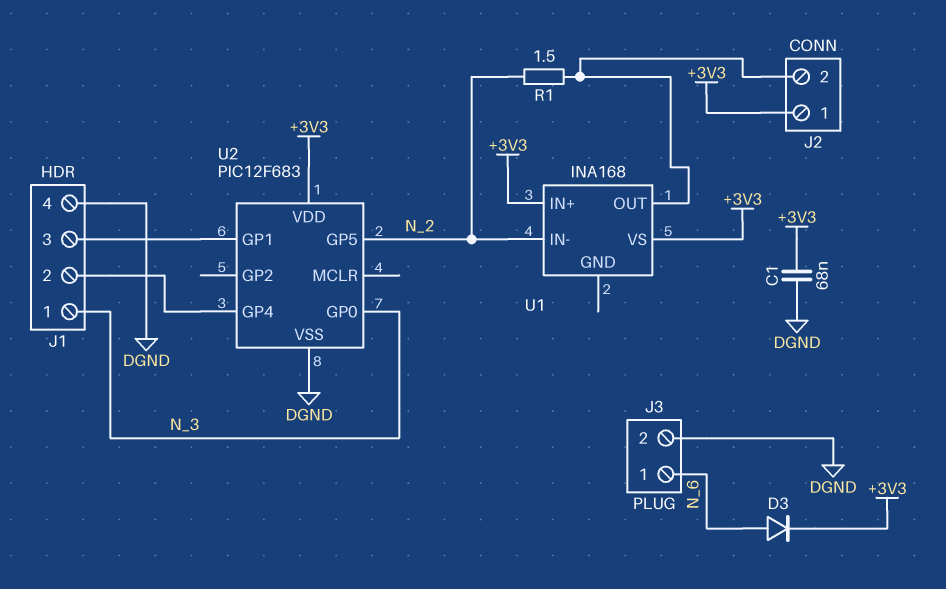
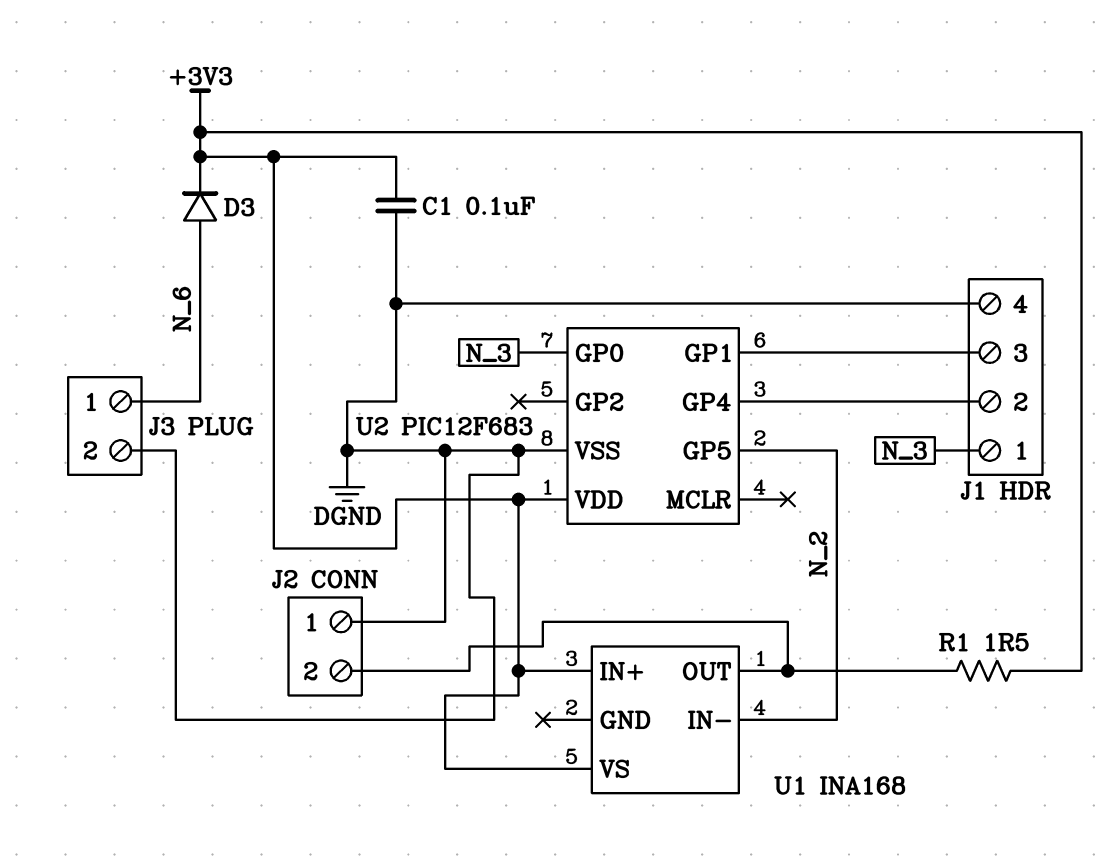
C1: 68nF (+3V3, DGND) -> 100nF (+3V3, DGND)
J2 pin 1: +3V3 -> DGND
R1: 1.5 (J2/2, N_2) -> 1.5 (+3V3, J2/2)

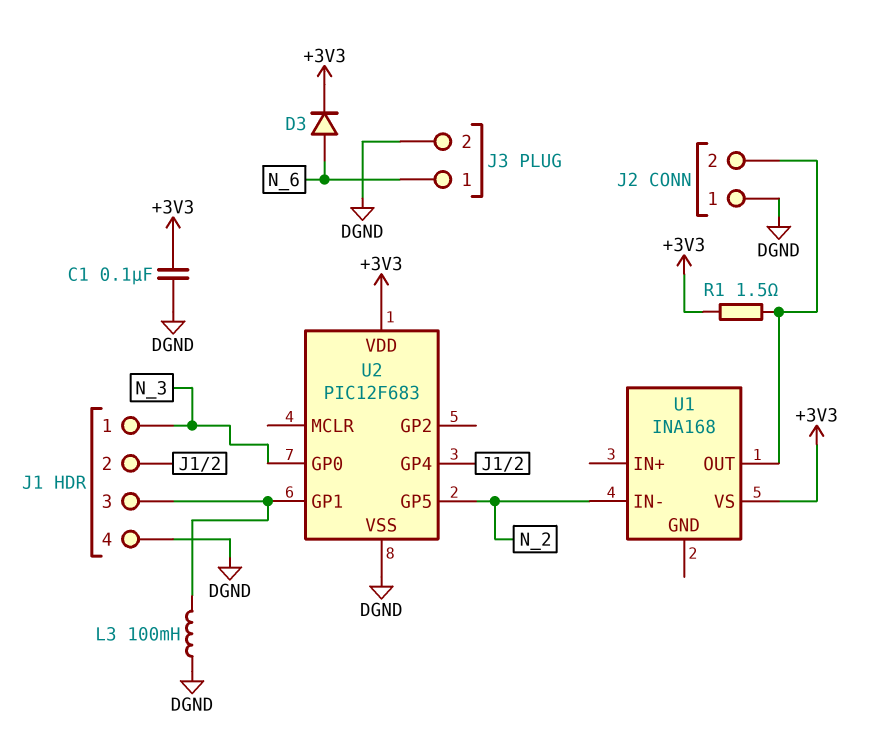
L3: none -> 100mH (DGND, J1/3)
U1 pin IN+: +3V3 -> none

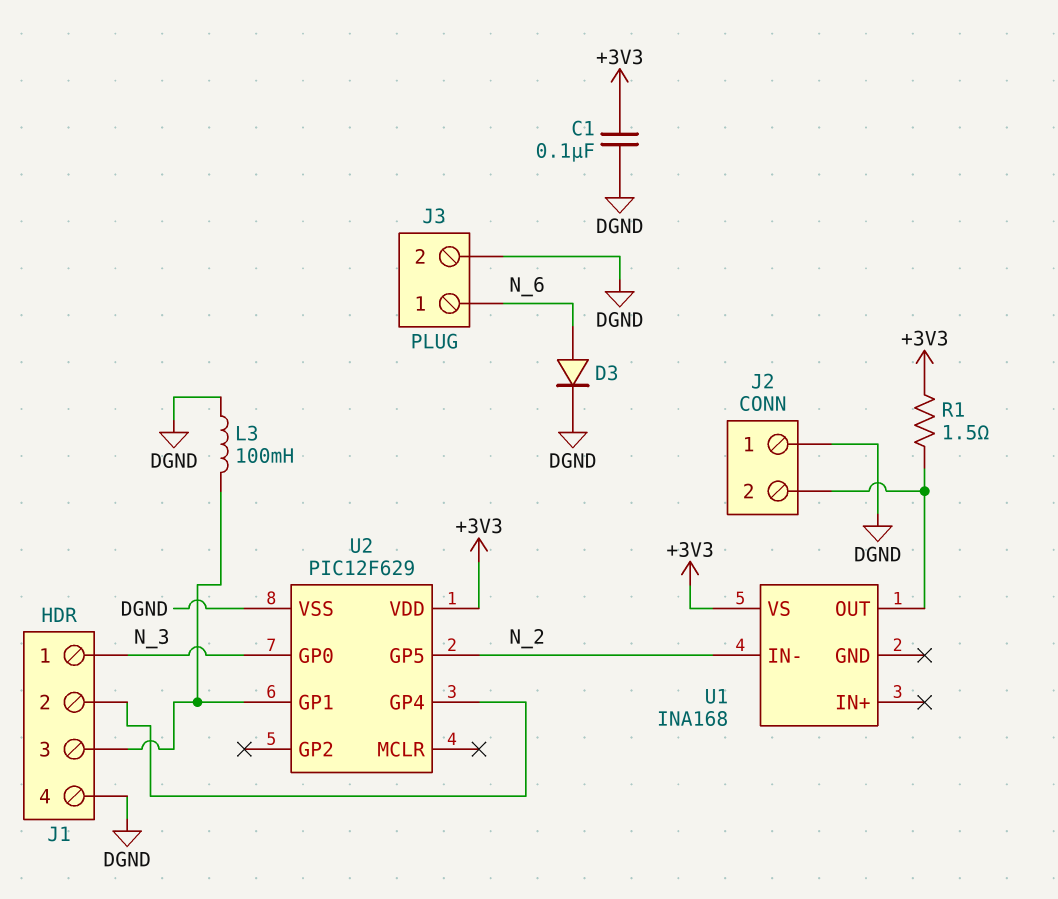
D3: diode (A N_6, K +3V3) -> diode (A N_6, K DGND)
U2: PIC12F683 -> PIC12F629

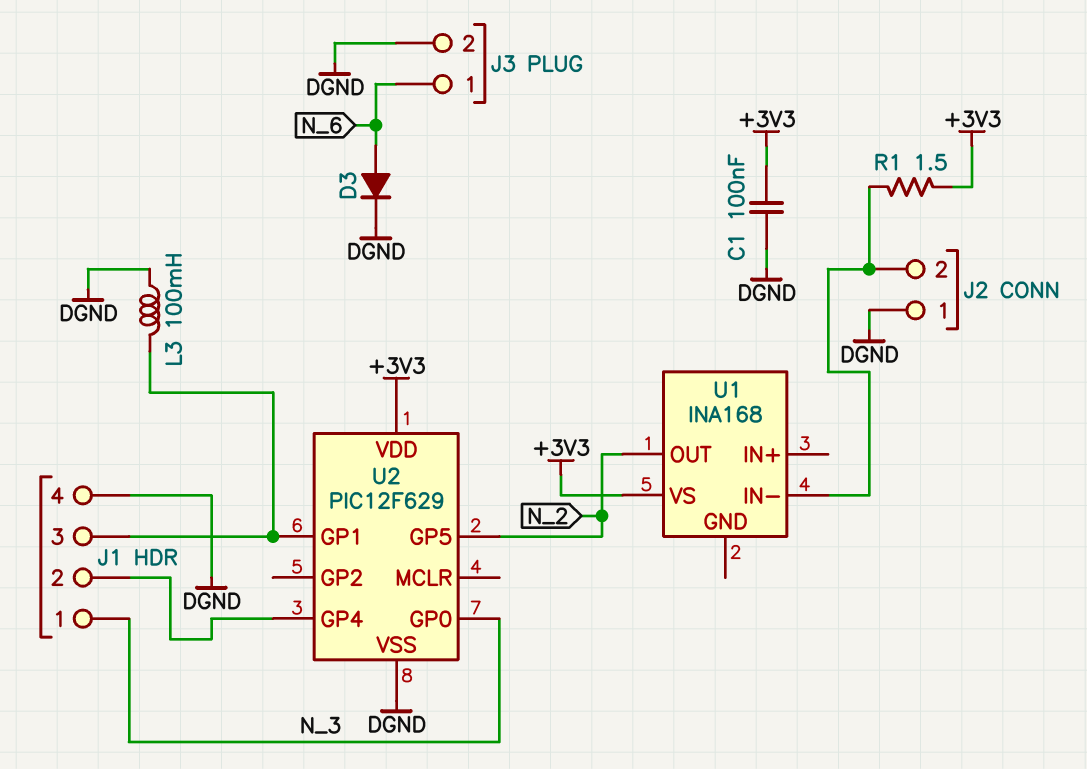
U1 pin IN-: N_2 -> J2/2
U1 pin OUT: J2/2 -> N_2

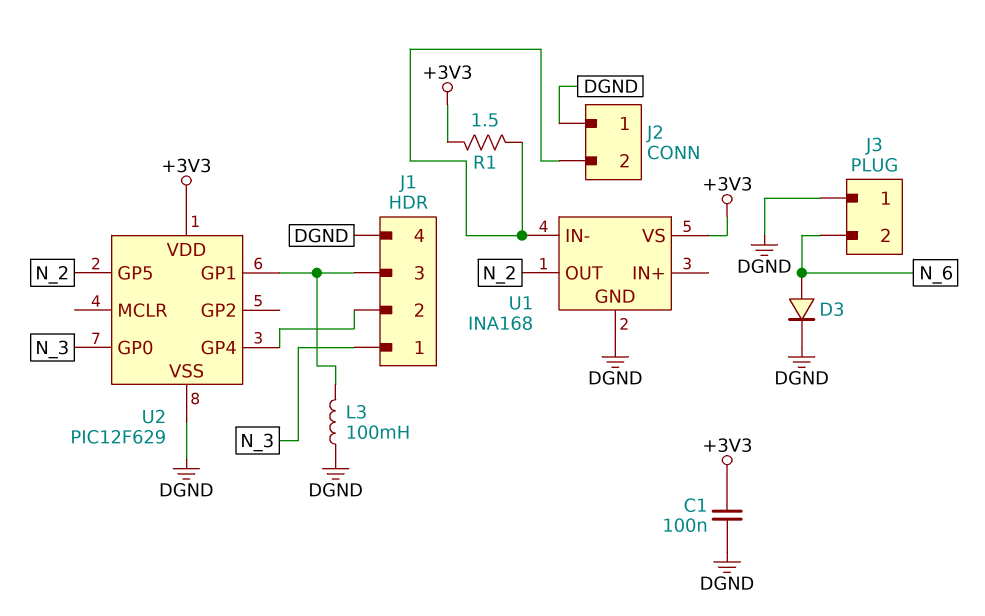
J3 pin 1: N_6 -> DGND
J3 pin 2: DGND -> N_6
U1 pin GND: none -> DGND

